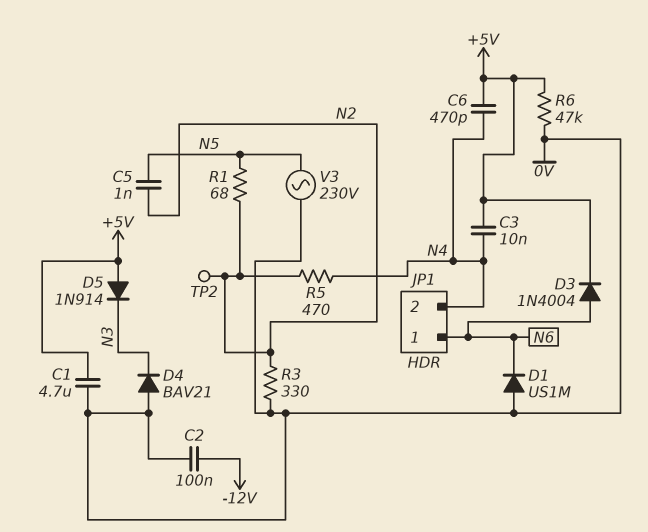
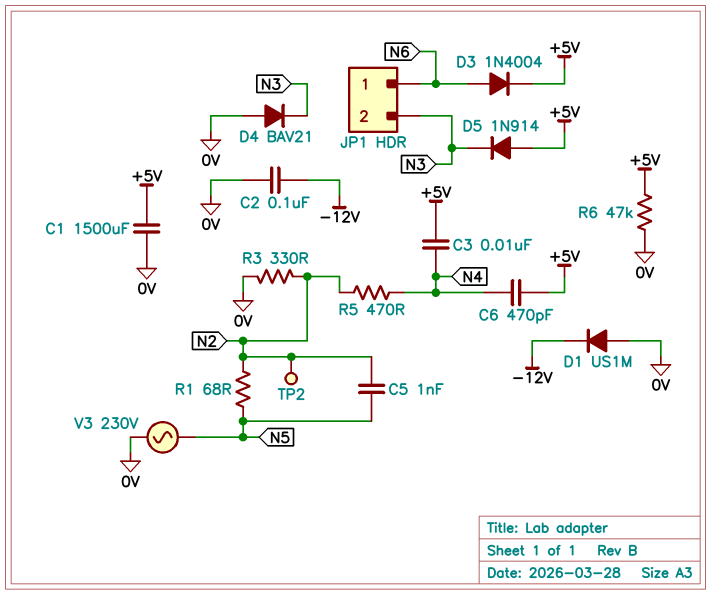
C1: 4.7uF (+5V, 0V) -> 1500uF (+5V, 0V)
D1: diode US1M (A 0V, K N6) -> diode US1M (A 0V, K -12V)
JP1 pin 2: N4 -> N3

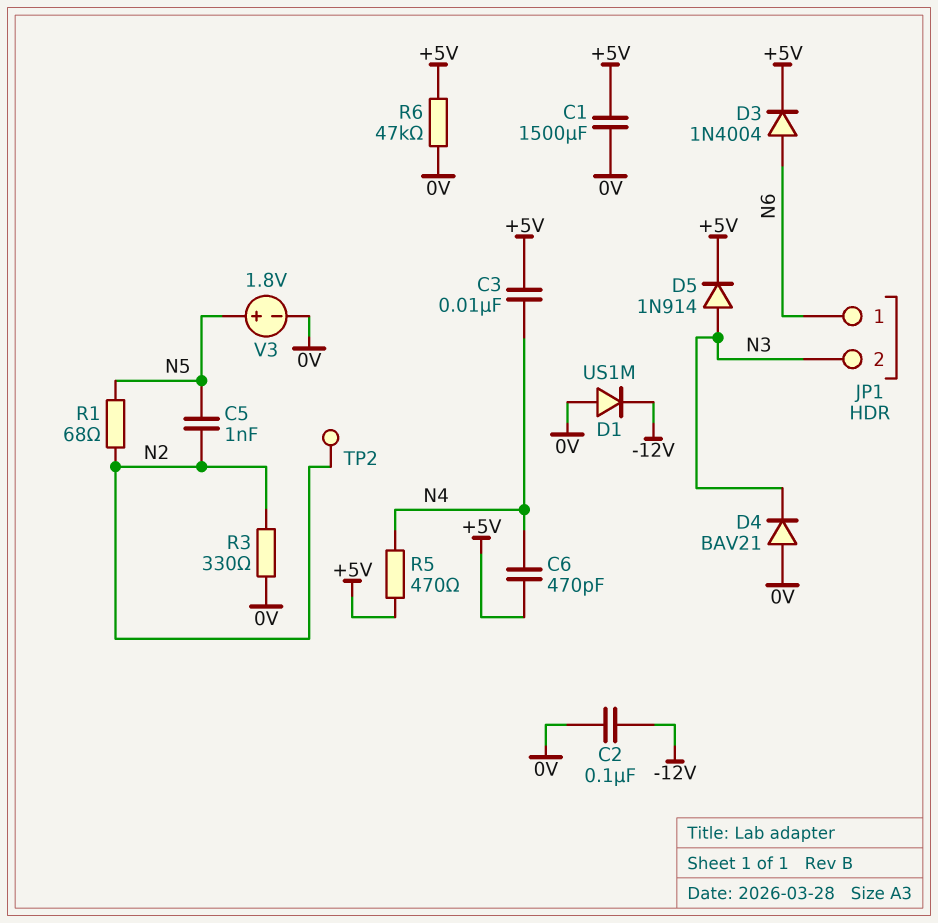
D5: diode 1N914 (A +5V, K N3) -> diode 1N914 (A N3, K +5V)
R5: 470 (N2, N4) -> 470 (+5V, N4)
V3: AC 230V (0V, N5) -> 1.8V (plus N5, minus 0V)

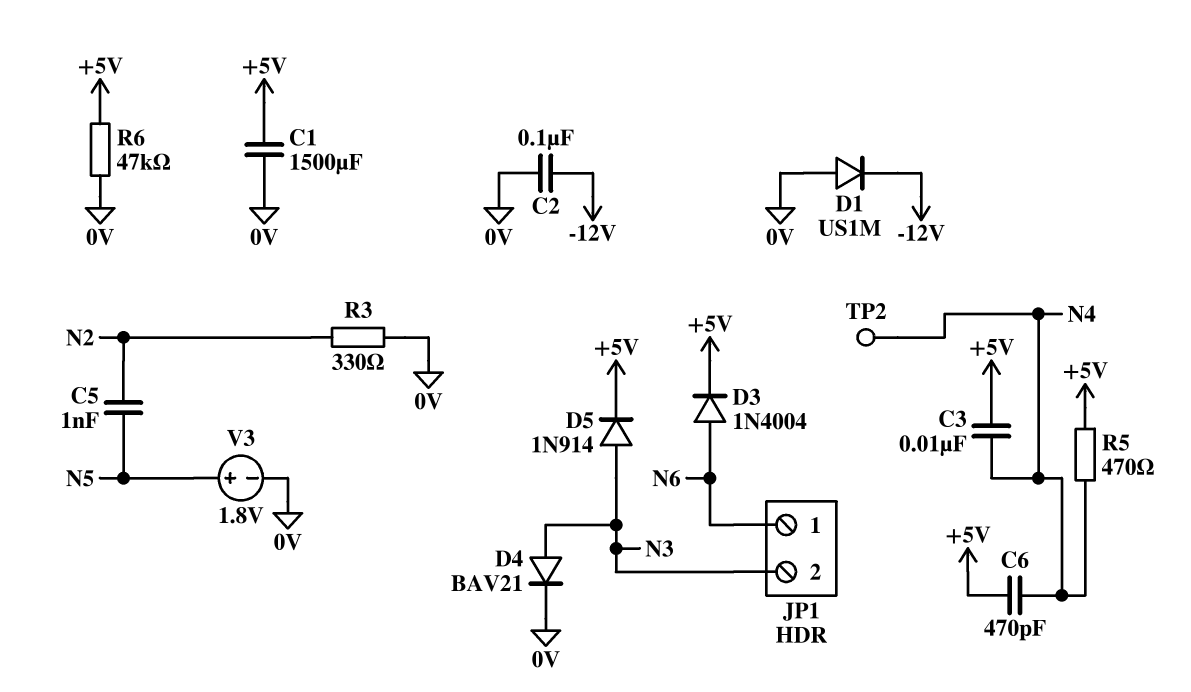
D4: diode BAV21 (A 0V, K N3) -> diode BAV21 (A N3, K 0V)
R1: 68 (N2, N5) -> none
TP2: test point (N2) -> test point (N4)

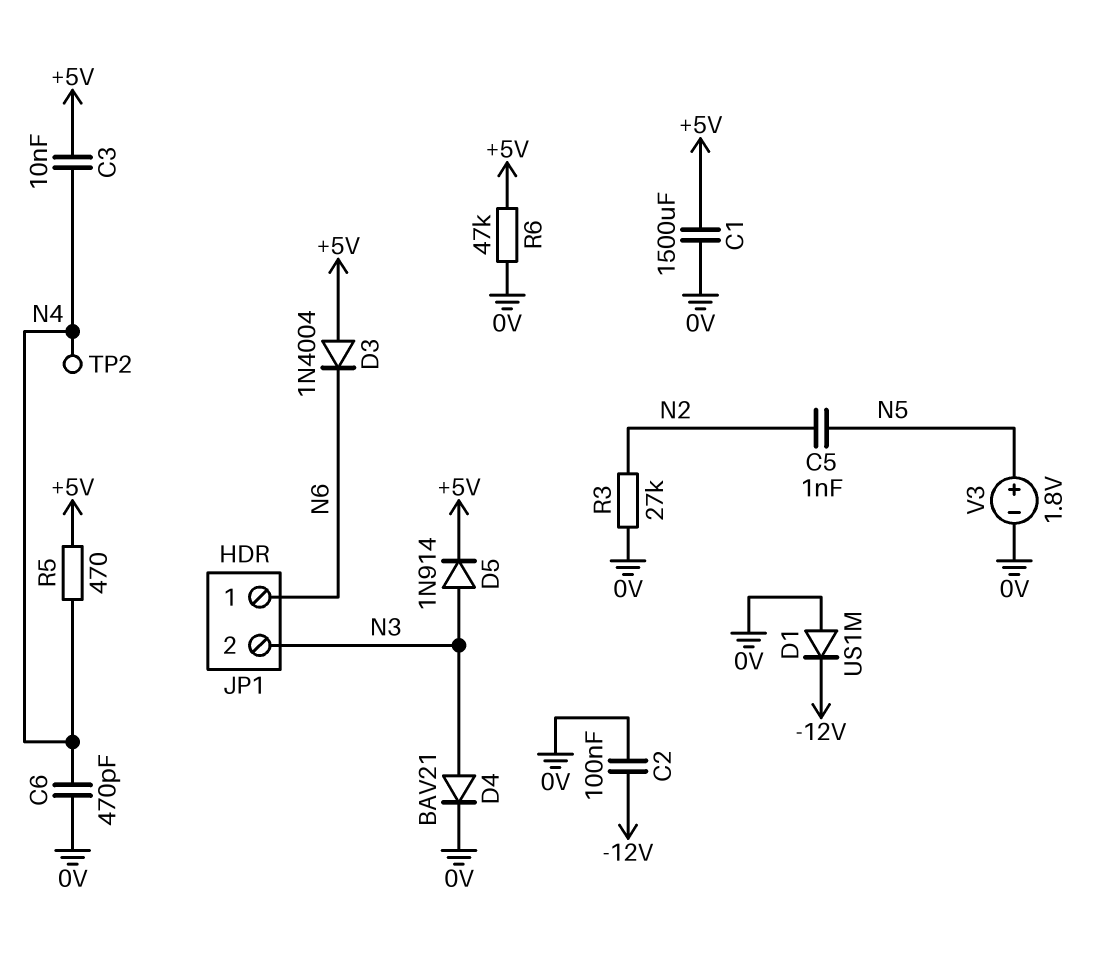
C6: 470pF (+5V, N4) -> 470pF (0V, N4)
D3: diode 1N4004 (A N6, K +5V) -> diode 1N4004 (A +5V, K N6)
R3: 330 (0V, N2) -> 27k (0V, N2)

